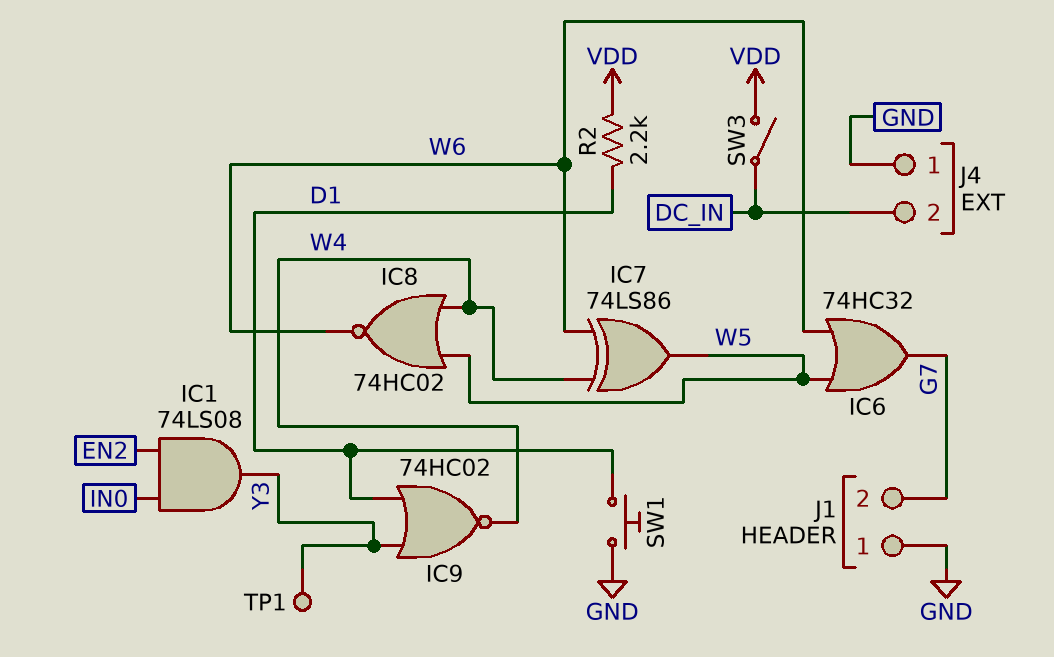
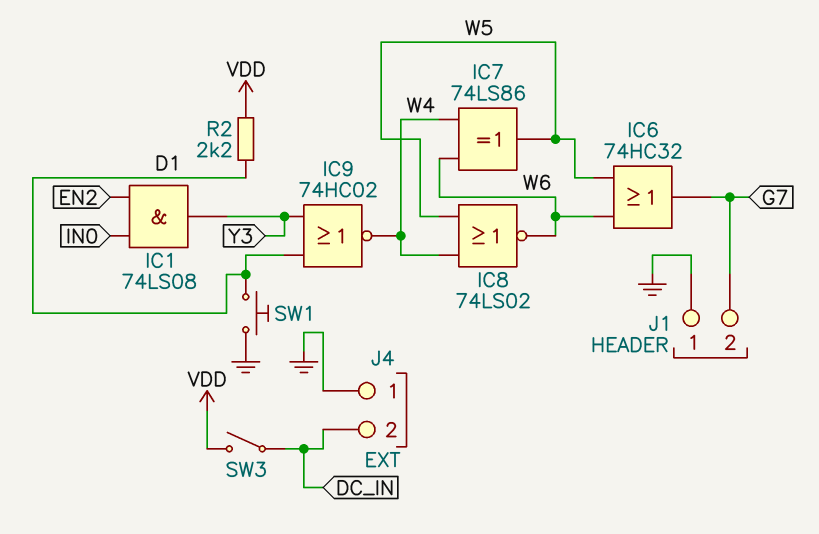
IC8: NOR 74HC02 (in W4, in W5, out W6) -> NOR 74LS02 (in W4, in W5, out W6)
TP1: test point (Y3) -> none

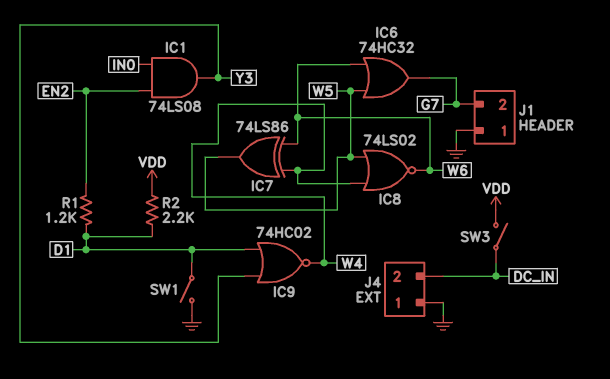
R1: none -> 1.2k (D1, EN2)
SW1: button (D1, GND) -> switch (D1, GND)

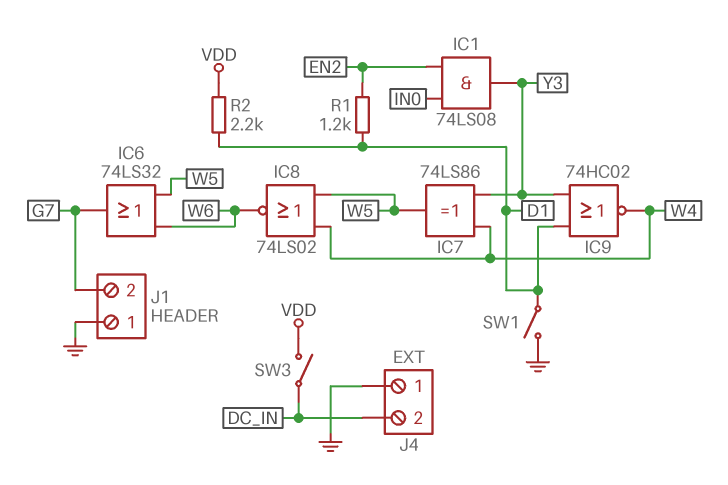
IC6: OR 74HC32 (in W5, in W6, out G7) -> OR 74LS32 (in W5, in W6, out G7)
IC7: XOR 74LS86 (in W4, in W6, out W5) -> XOR 74LS86 (in W4, in Y3, out W5)

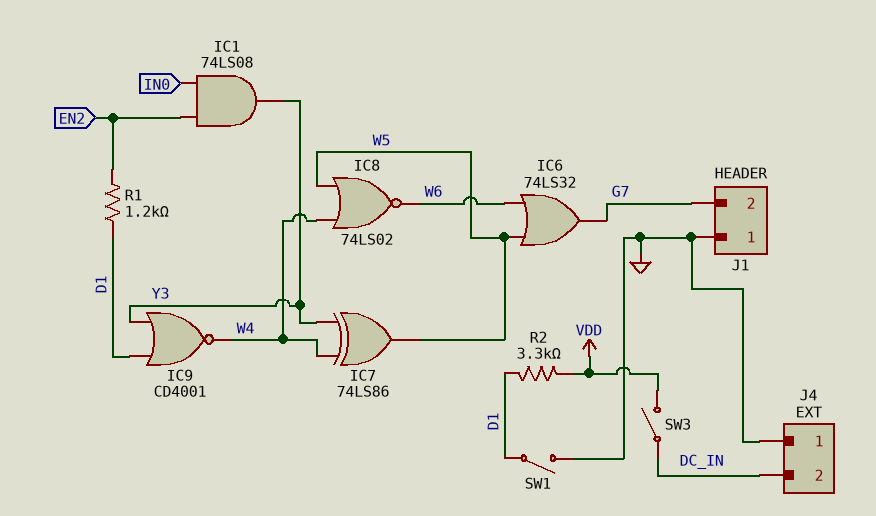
IC9: NOR 74HC02 (in D1, in Y3, out W4) -> NOR CD4001 (in D1, in Y3, out W4)
R2: 2.2k (D1, VDD) -> 3.3k (D1, VDD)

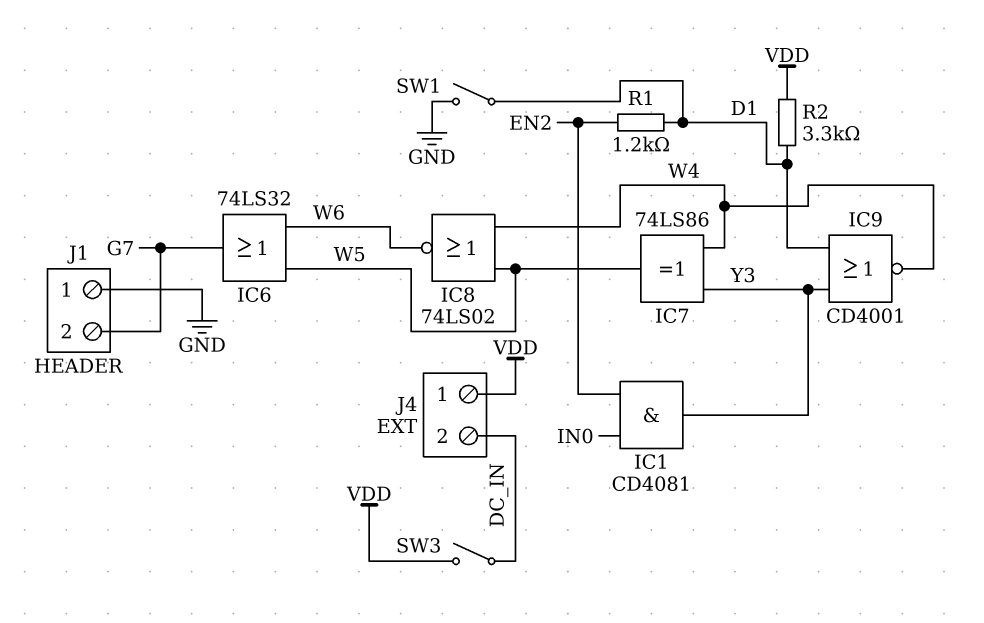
IC1: AND 74LS08 (in EN2, in IN0, out Y3) -> AND CD4081 (in EN2, in IN0, out Y3)
J4 pin 1: GND -> VDD

